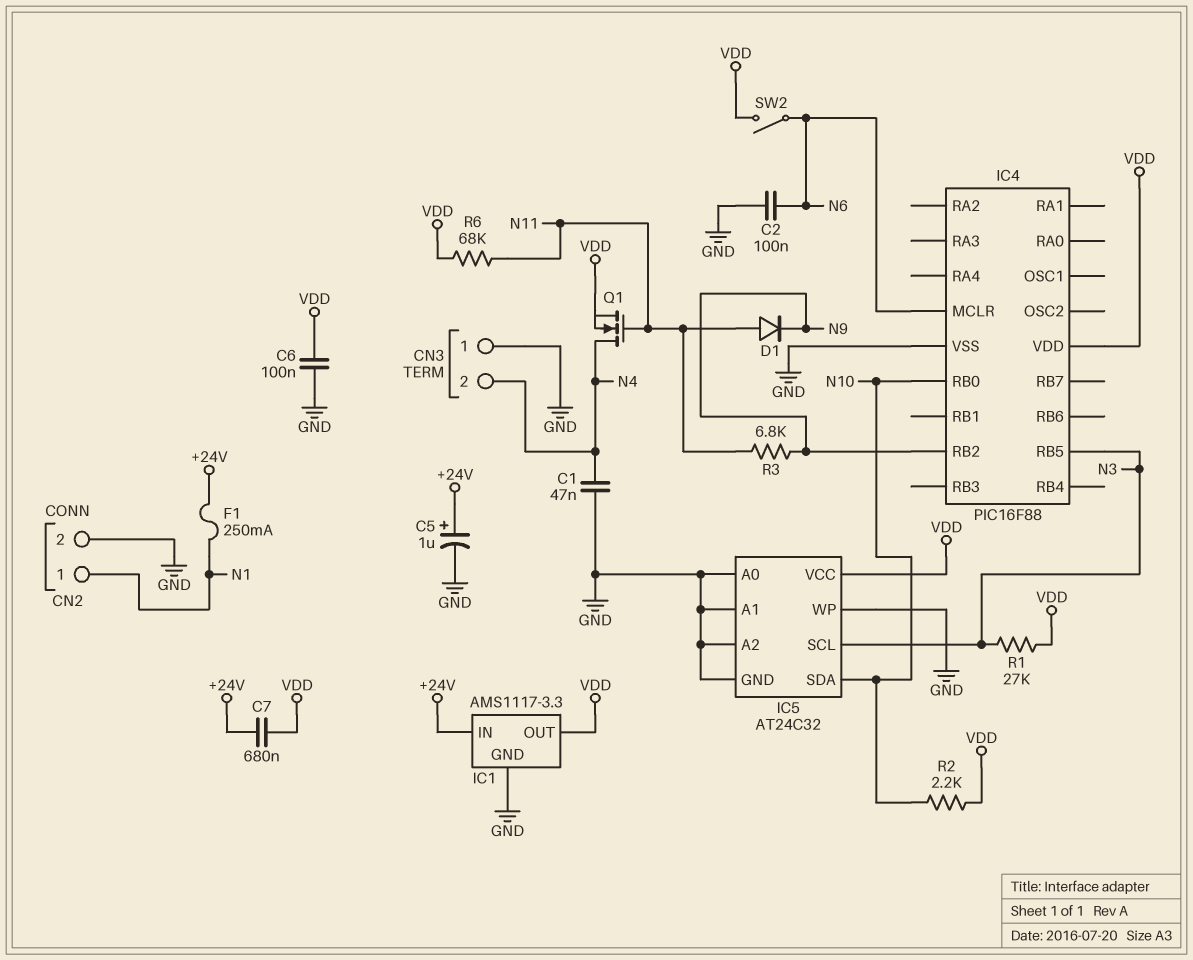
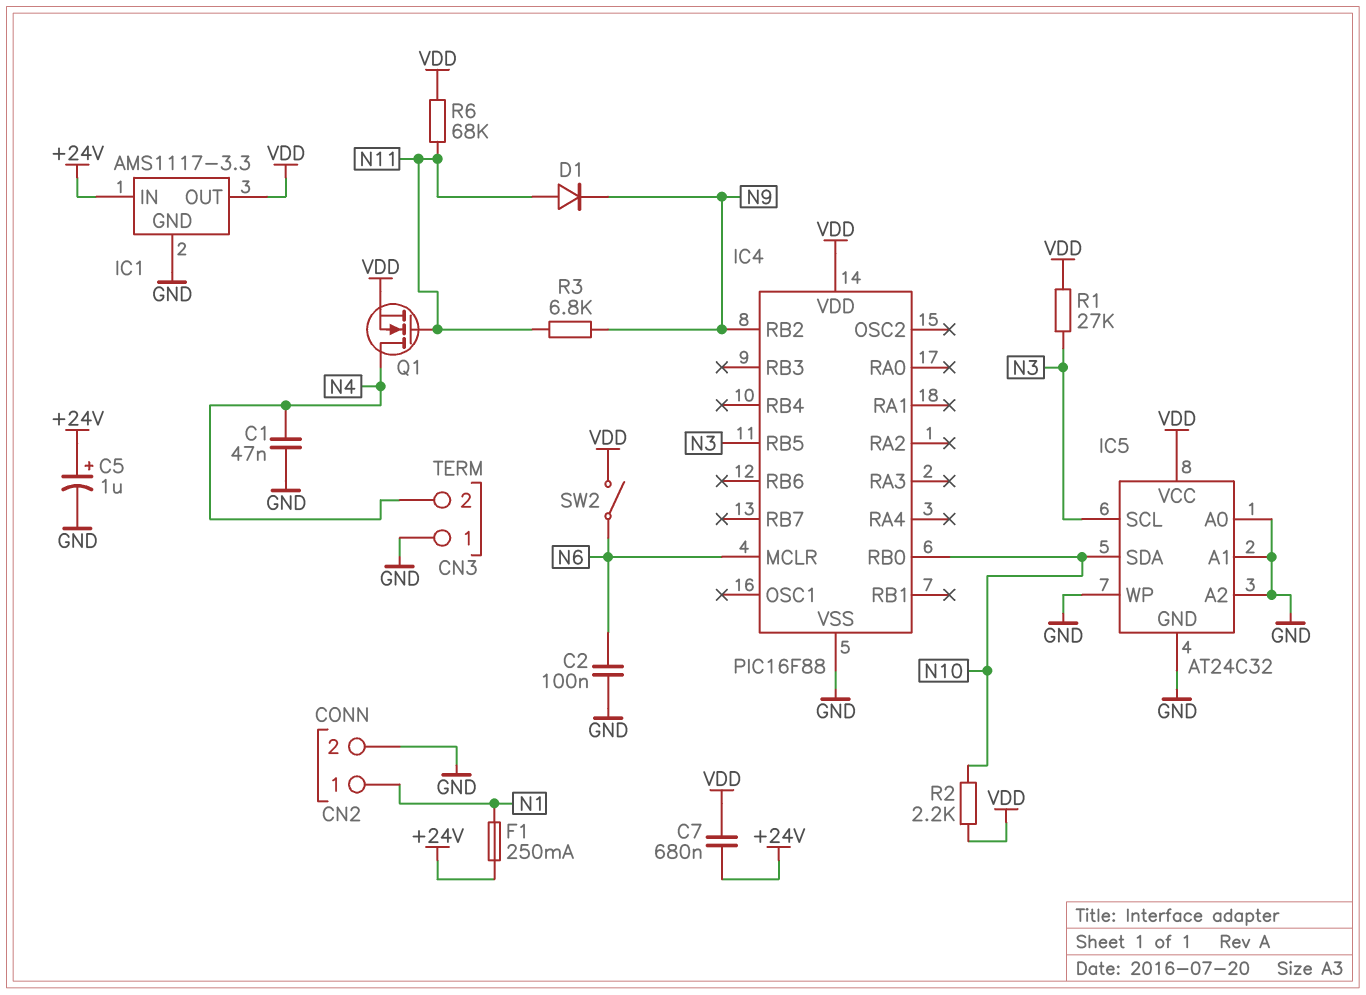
C6: 100nF (GND, VDD) -> none

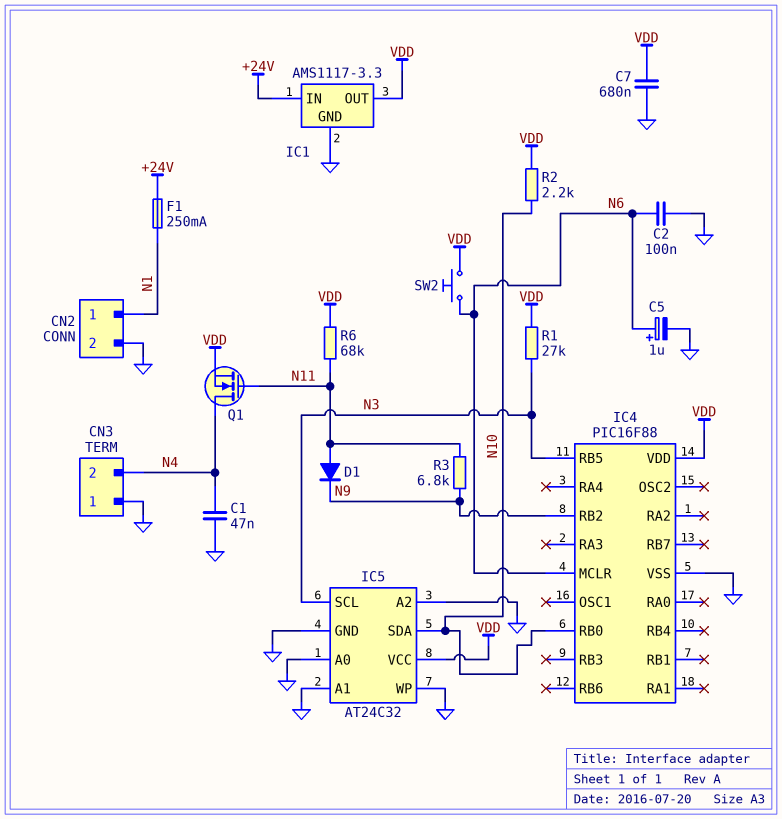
C5: 1uF (plus +24V, minus GND) -> 1uF (plus N6, minus GND)
C7: 680nF (+24V, VDD) -> 680nF (GND, VDD)
SW2: switch (N6, VDD) -> button (N6, VDD)

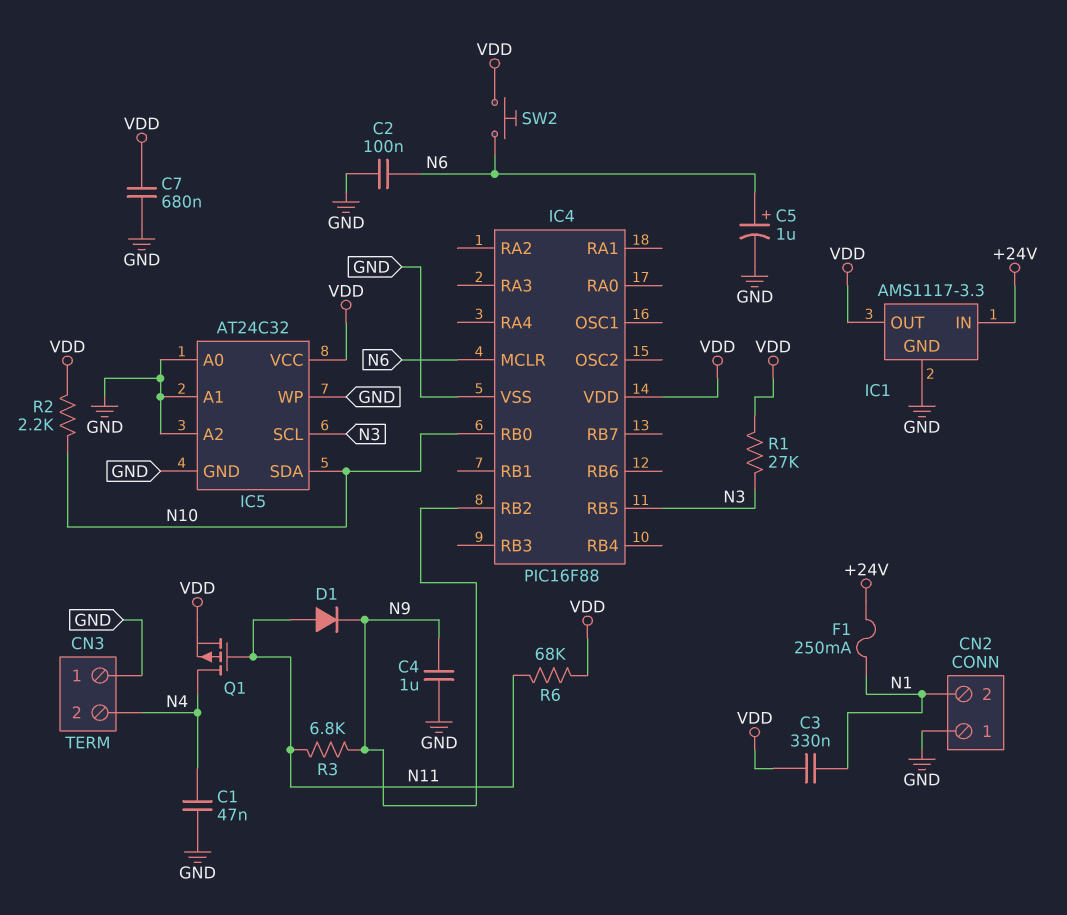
C3: none -> 330nF (N1, VDD)
C4: none -> 1uF (GND, N9)
CN2 pin 1: N1 -> GND
CN2 pin 2: GND -> N1
Q1: NMOS (G N11, D N4, S VDD) -> PMOS (G N11, D N4, S VDD)

